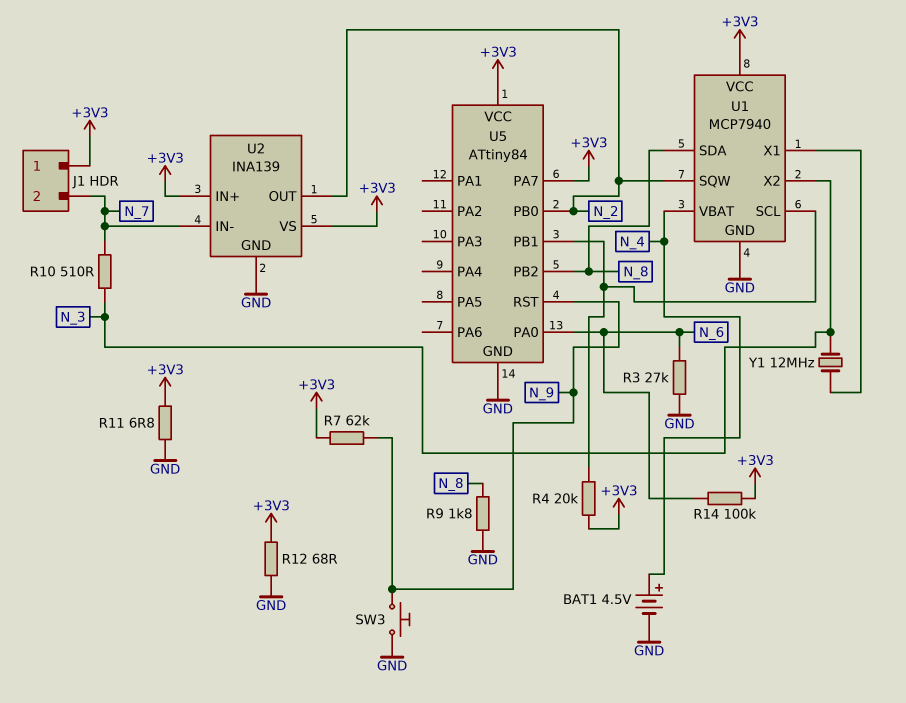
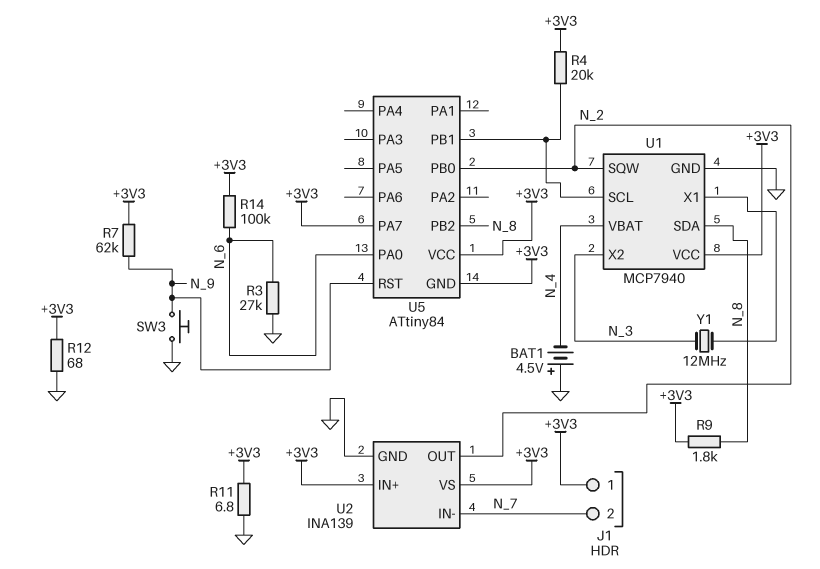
BAT1: 4.5V (plus N_4, minus GND) -> 4.5V (plus GND, minus N_4)
R9: 1.8k (GND, N_8) -> 1.8k (+3V3, N_8)
R10: 510 (N_3, N_7) -> none
U5 pin GND: GND -> +3V3

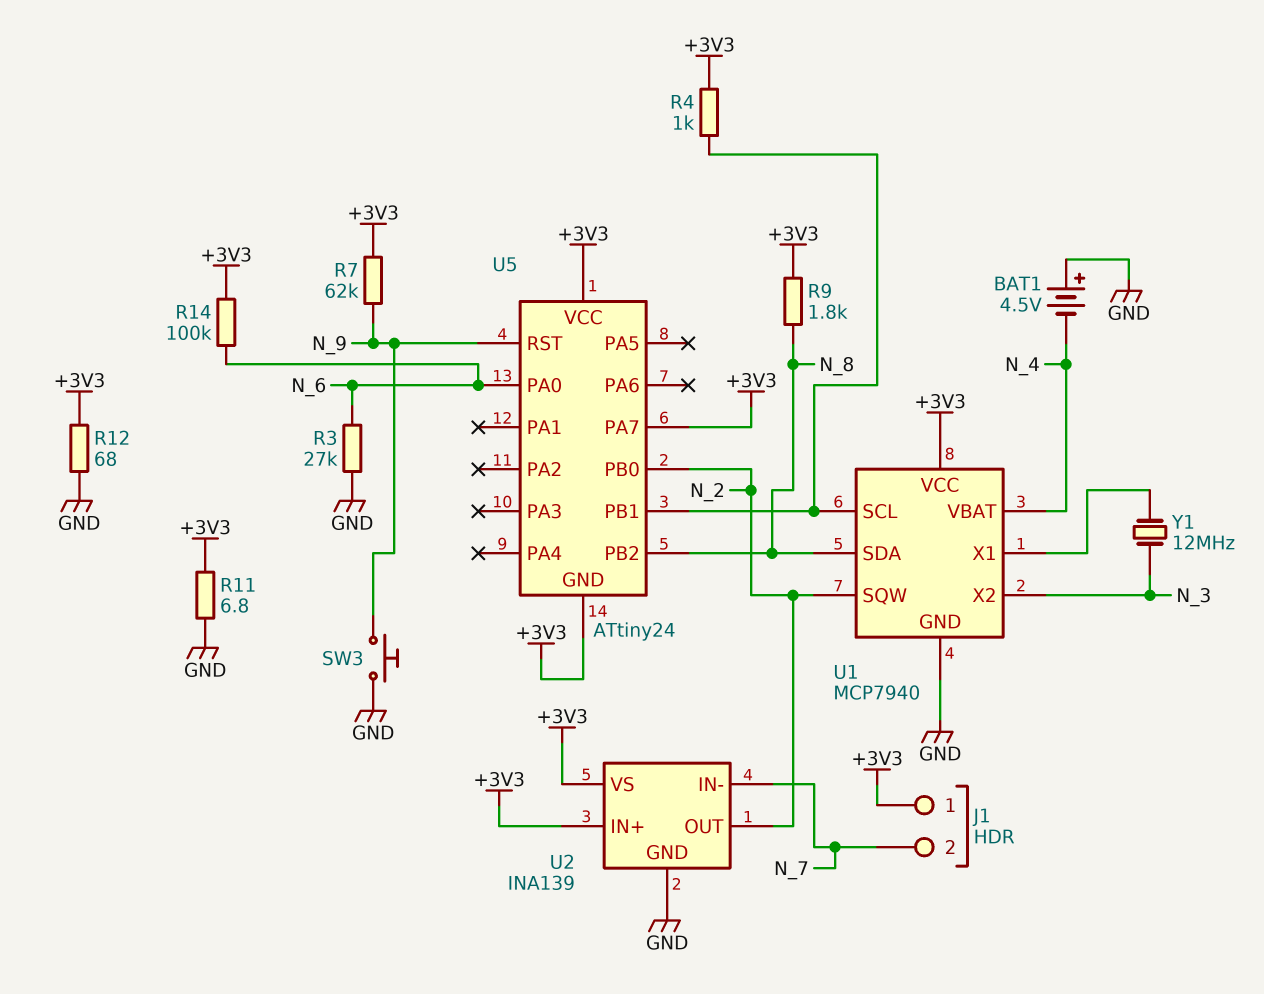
R4: 20k (+3V3, U1/SCL) -> 1k (+3V3, U1/SCL)
U5: ATtiny84 -> ATtiny24

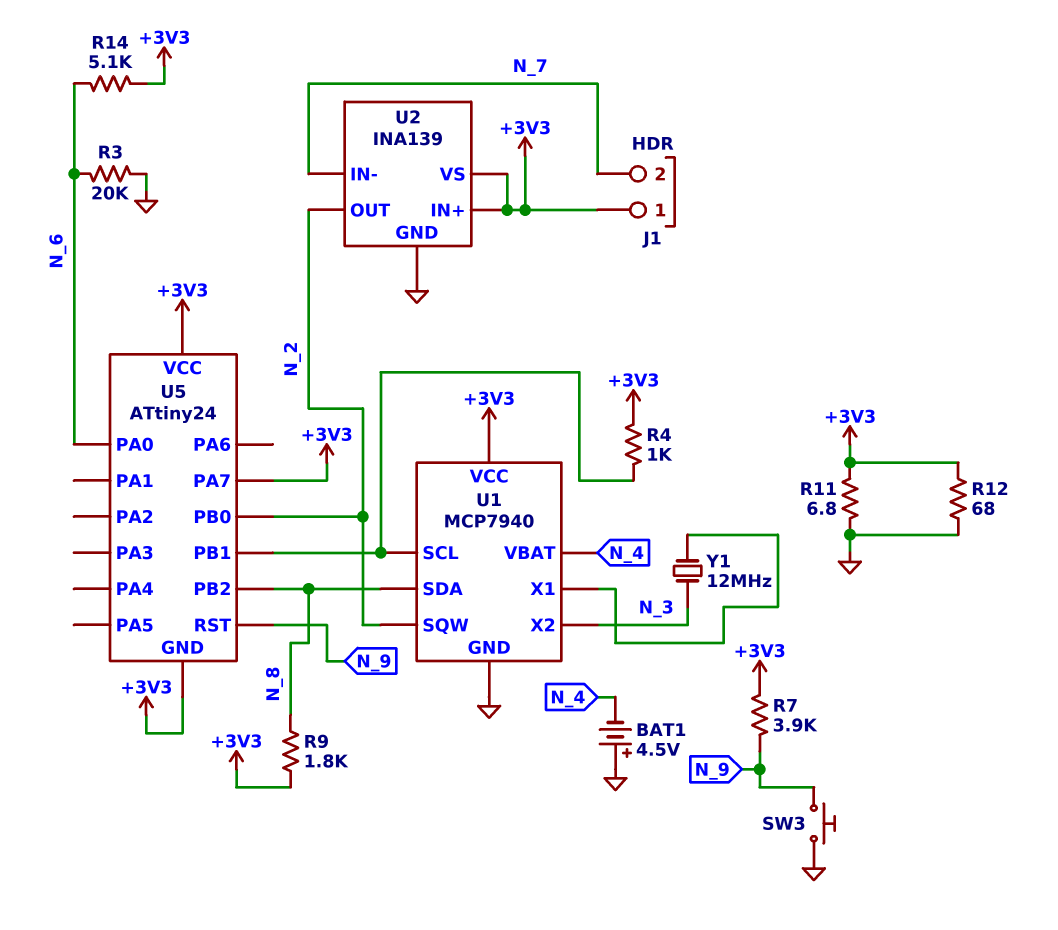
R3: 27k (GND, N_6) -> 20k (GND, N_6)
R7: 62k (+3V3, N_9) -> 3.9k (+3V3, N_9)
R14: 100k (+3V3, N_6) -> 5.1k (+3V3, N_6)

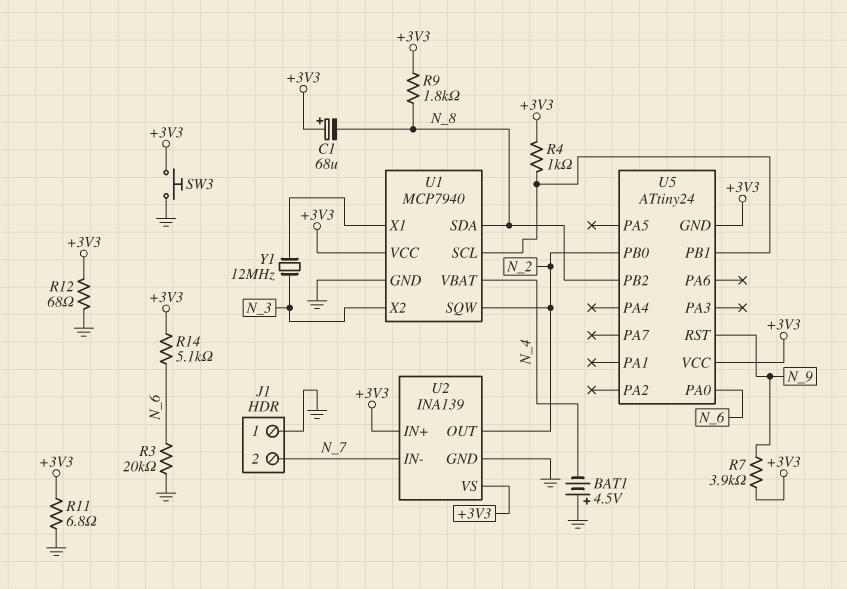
C1: none -> 68uF (plus +3V3, minus N_8)
J1 pin 1: +3V3 -> GND
SW3: button (GND, N_9) -> button (+3V3, GND)
U5 pin PA7: +3V3 -> none

